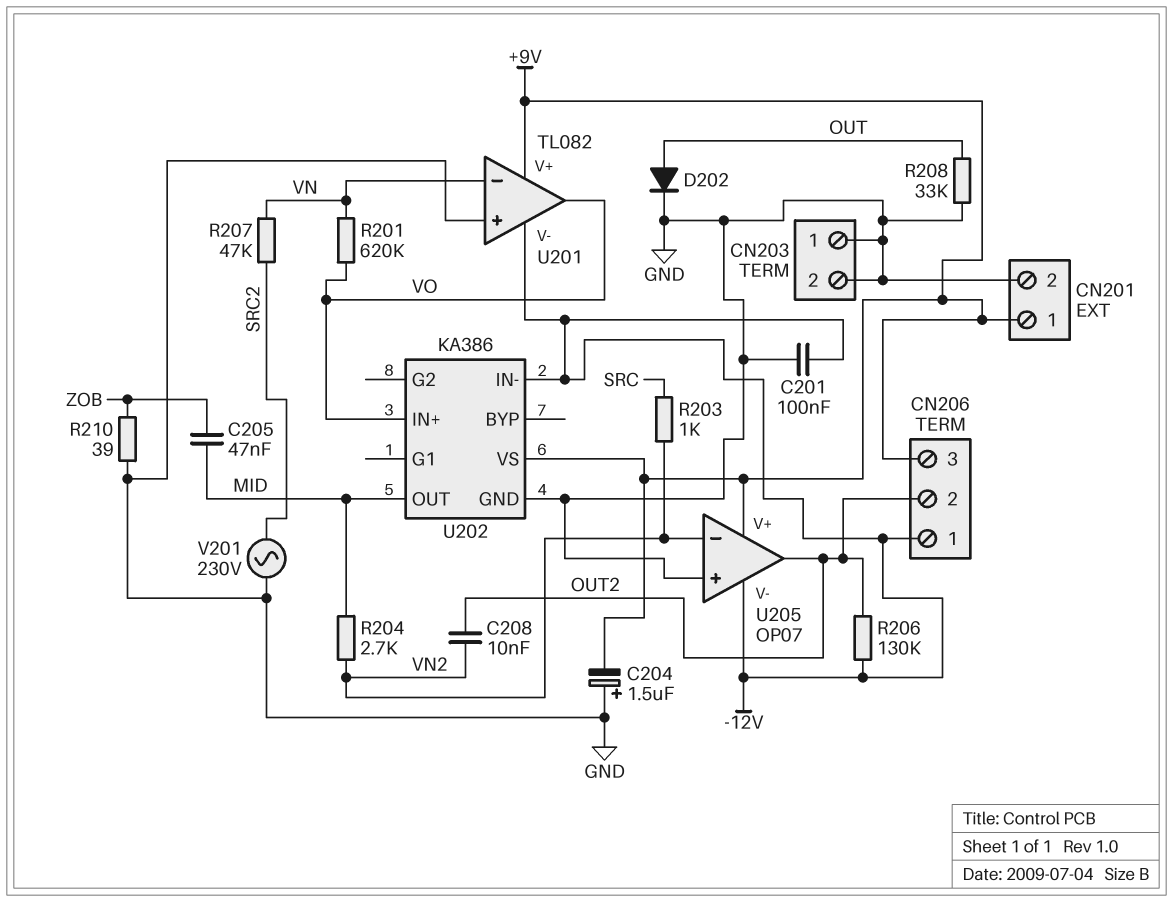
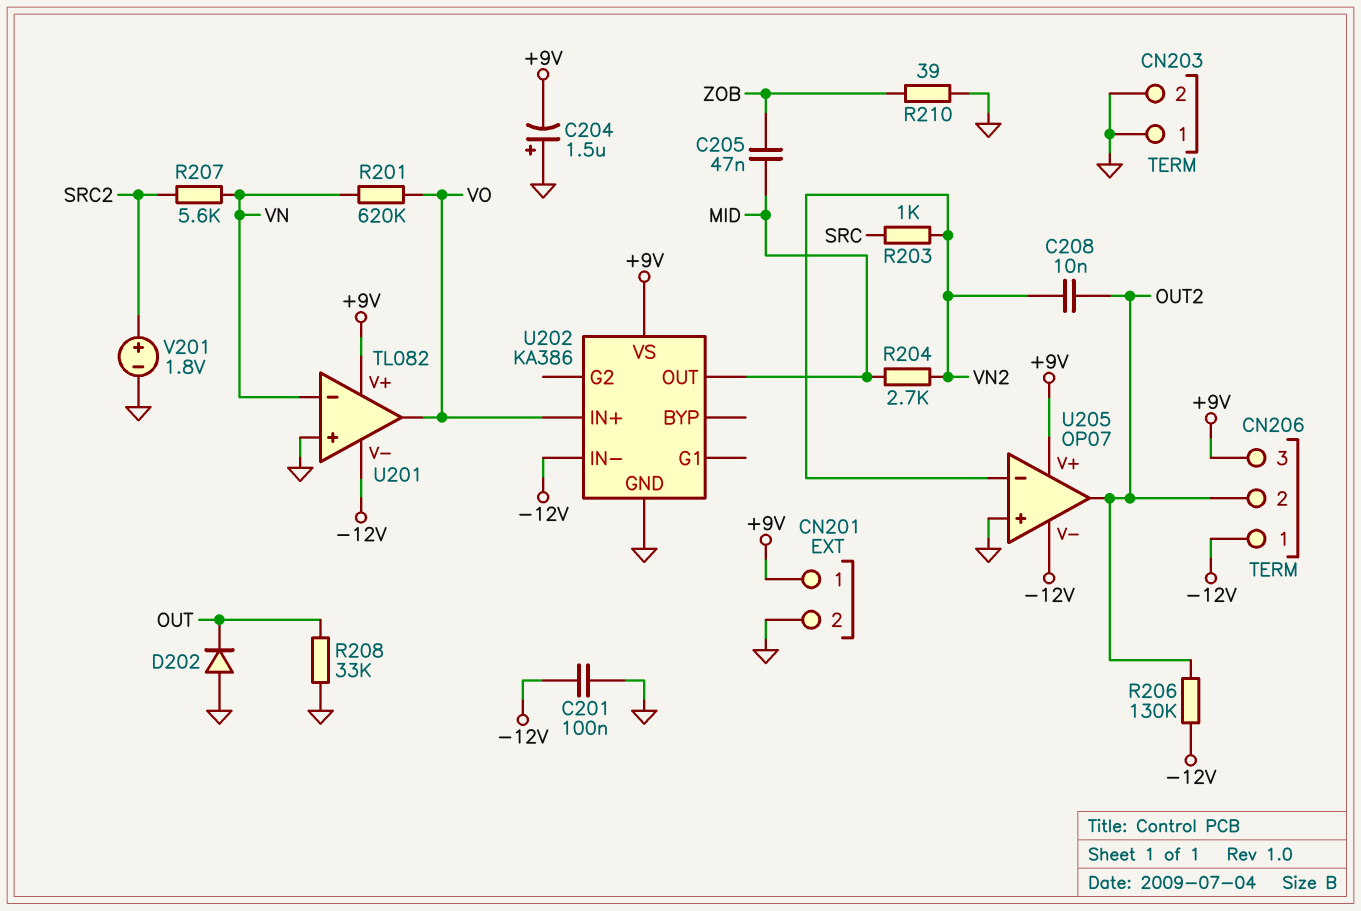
D202: diode (A OUT, K GND) -> diode (A GND, K OUT)
R207: 47k (SRC2, VN) -> 5.6k (SRC2, VN)
V201: AC 230V (GND, SRC2) -> 1.8V (plus SRC2, minus GND)

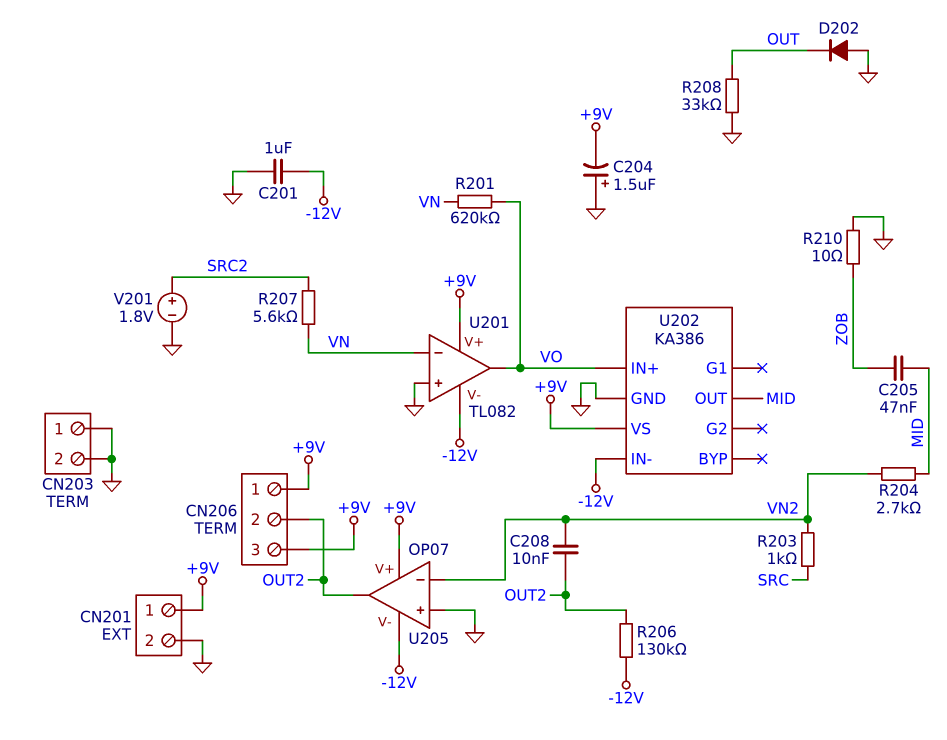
C201: 100nF (-12V, GND) -> 1uF (-12V, GND)
CN206 pin 1: -12V -> +9V
R210: 39 (GND, ZOB) -> 10 (GND, ZOB)

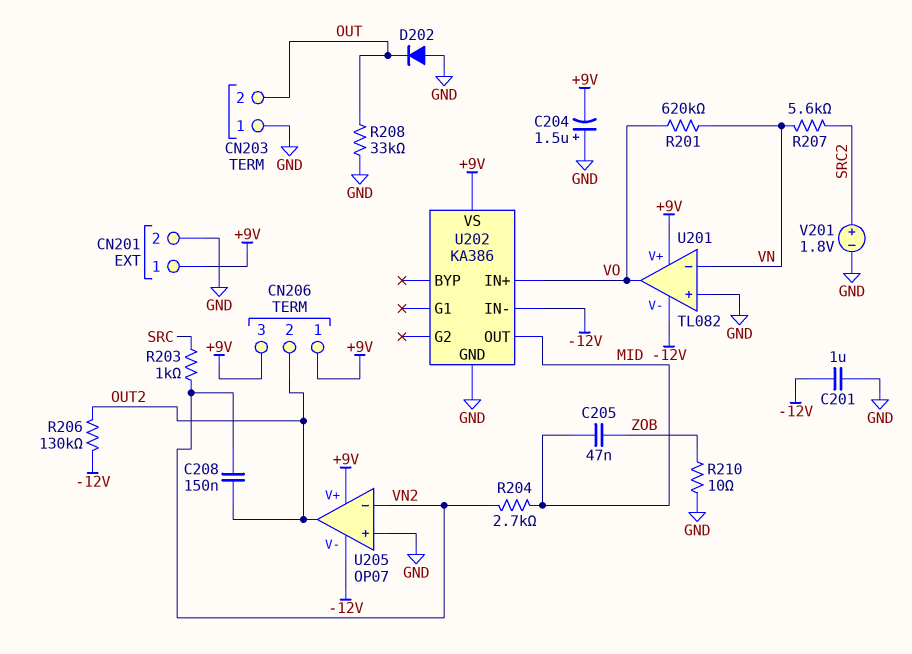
C208: 10nF (OUT2, VN2) -> 150nF (OUT2, VN2)
CN203 pin 2: GND -> OUT

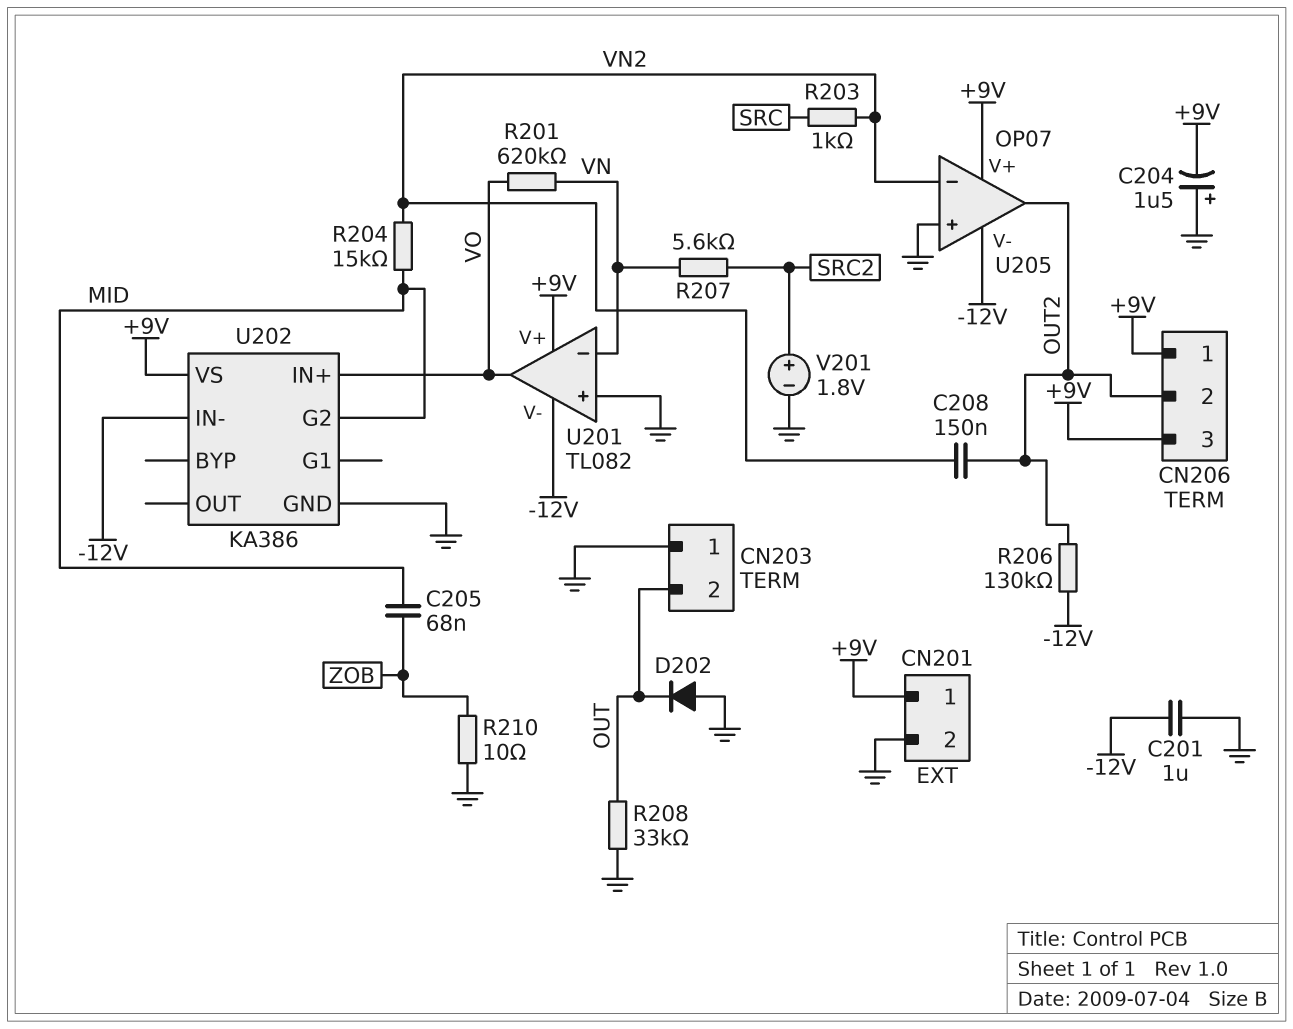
C205: 47nF (MID, ZOB) -> 68nF (MID, ZOB)
R204: 2.7k (MID, VN2) -> 15k (MID, VN2)
U202 pin G2: none -> MID
U202 pin OUT: MID -> none

